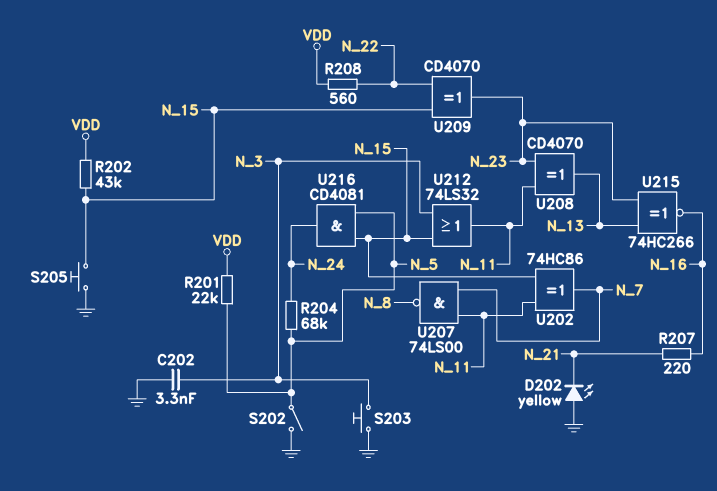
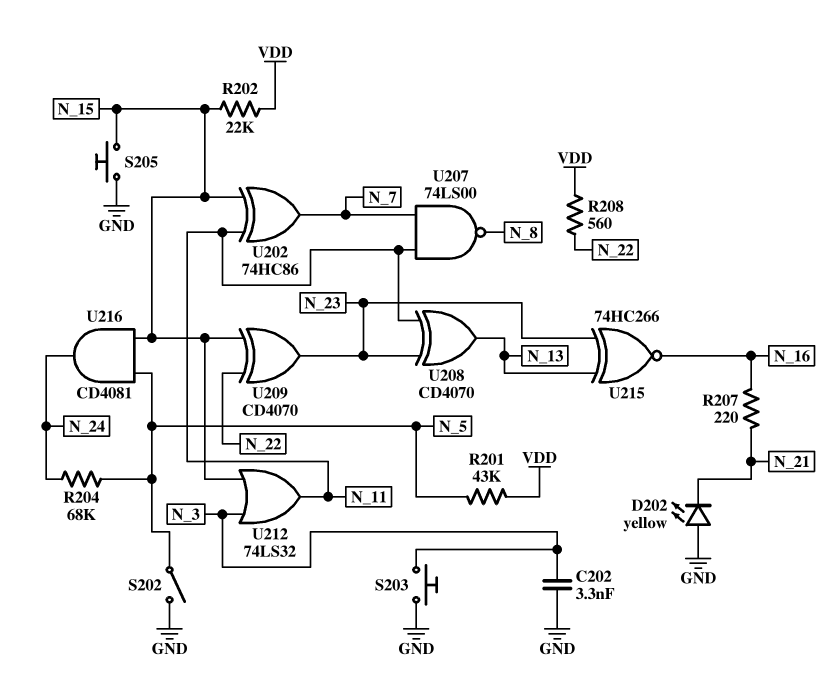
R201: 22k (N_5, VDD) -> 43k (N_5, VDD)
R202: 43k (N_15, VDD) -> 22k (N_15, VDD)

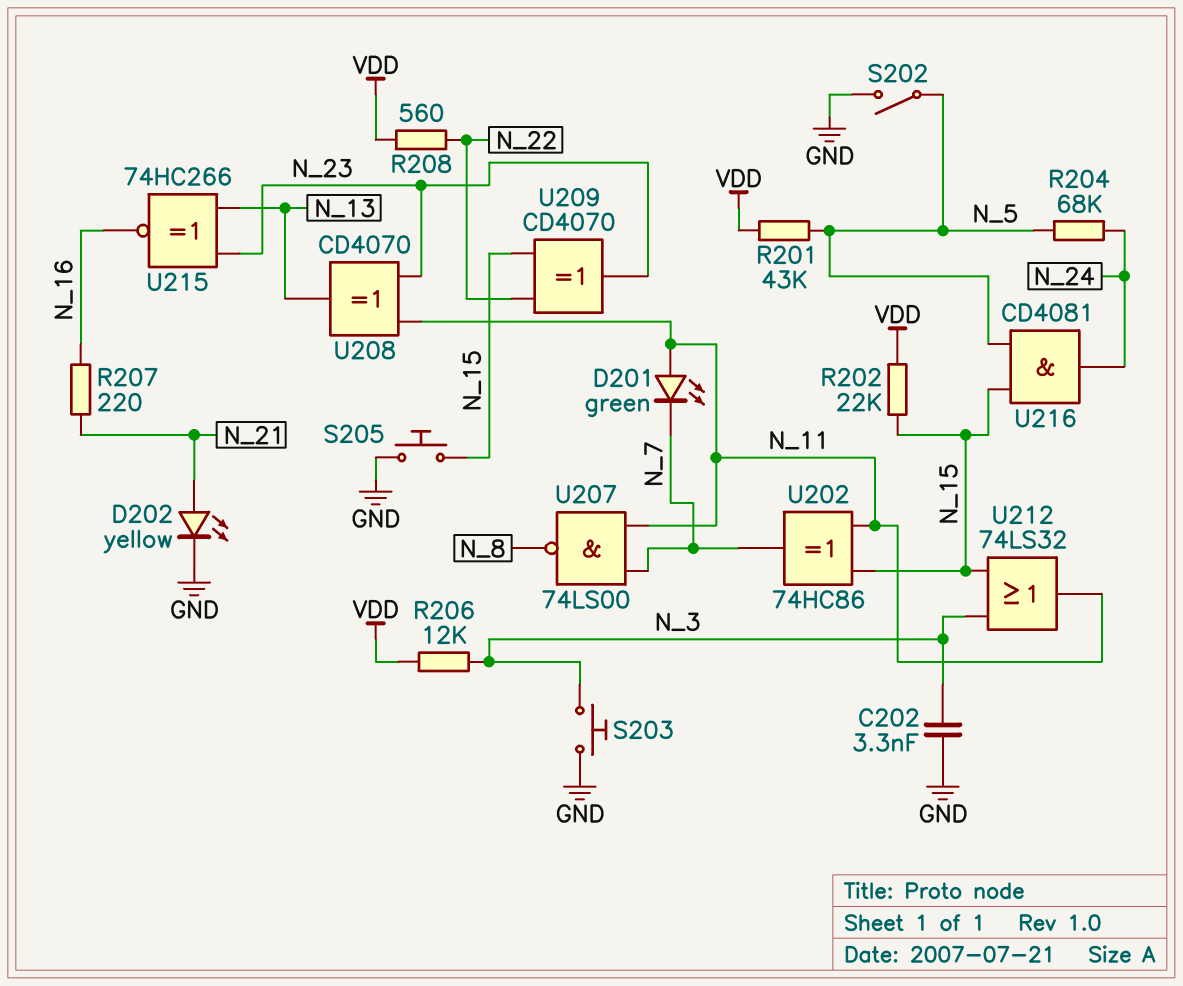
D201: none -> LED green (A N_11, K N_7)
D202: LED yellow (A GND, K N_21) -> LED yellow (A N_21, K GND)
R206: none -> 12k (N_3, VDD)

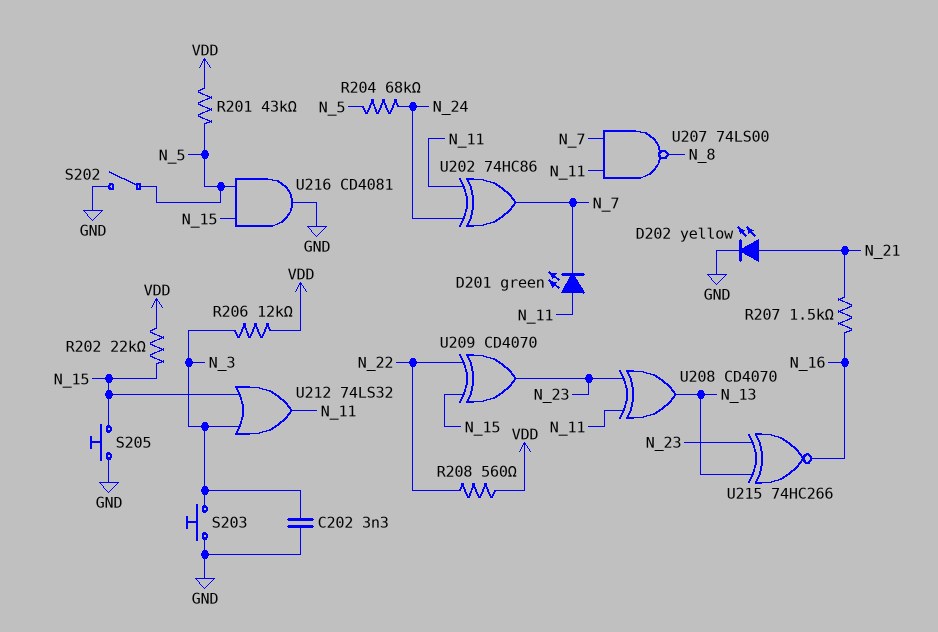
R207: 220 (N_16, N_21) -> 1.5k (N_16, N_21)
U202: XOR 74HC86 (in N_11, in N_15, out N_7) -> XOR 74HC86 (in N_11, in N_24, out N_7)
U216: AND CD4081 (in N_5, in N_15, out N_24) -> AND CD4081 (in N_5, in N_15, out GND)

